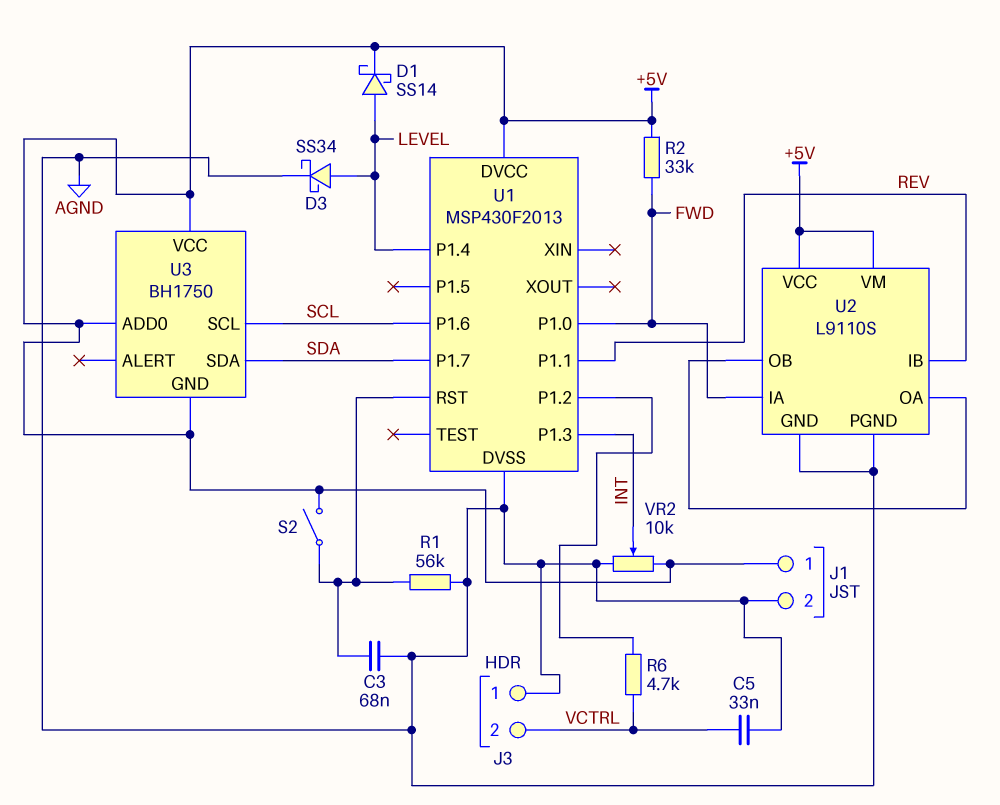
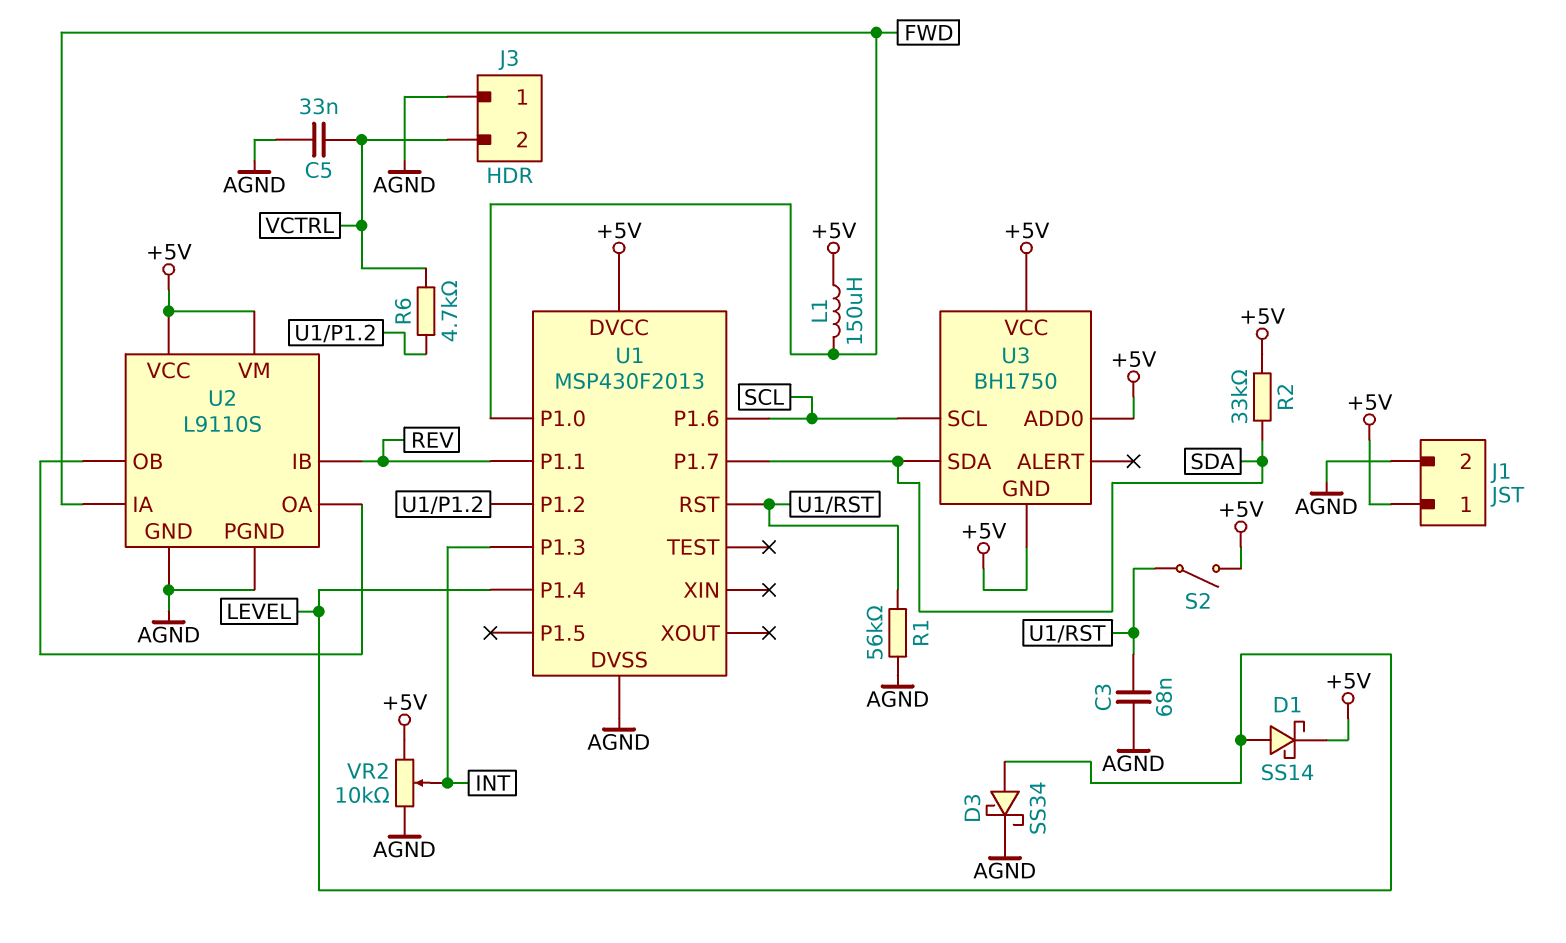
L1: none -> 150uH (+5V, FWD)
R2: 33k (+5V, FWD) -> 33k (+5V, SDA)

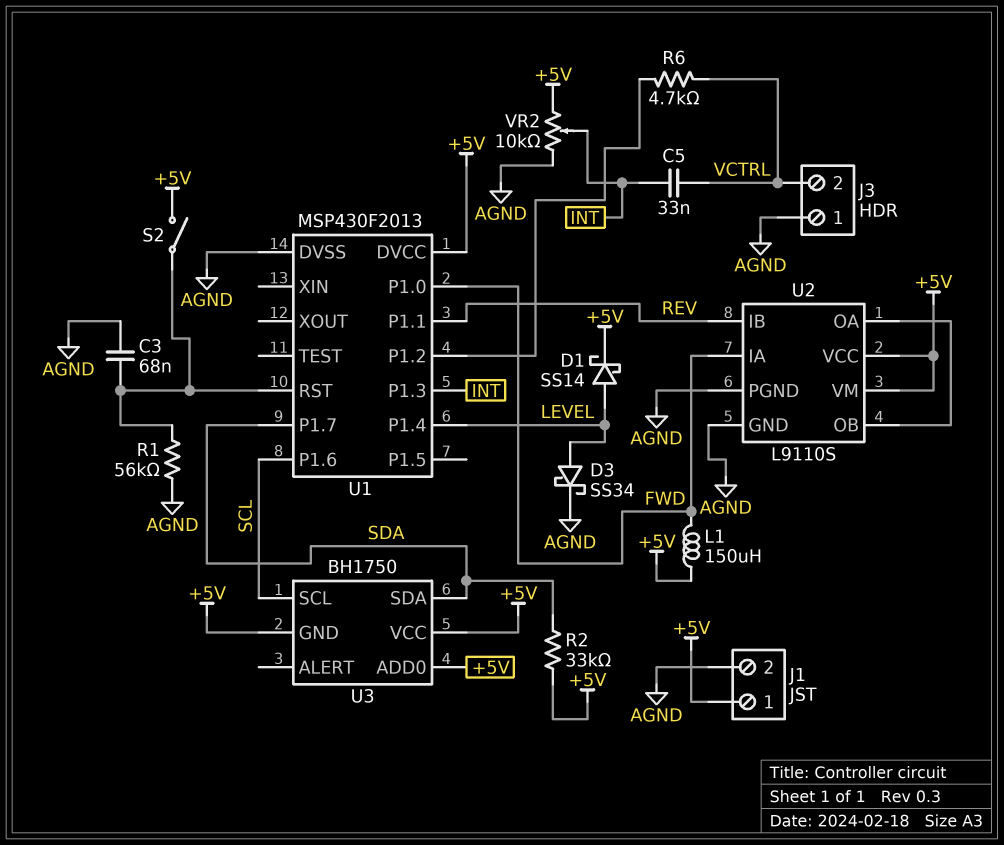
C5: 33nF (AGND, VCTRL) -> 33nF (INT, VCTRL)

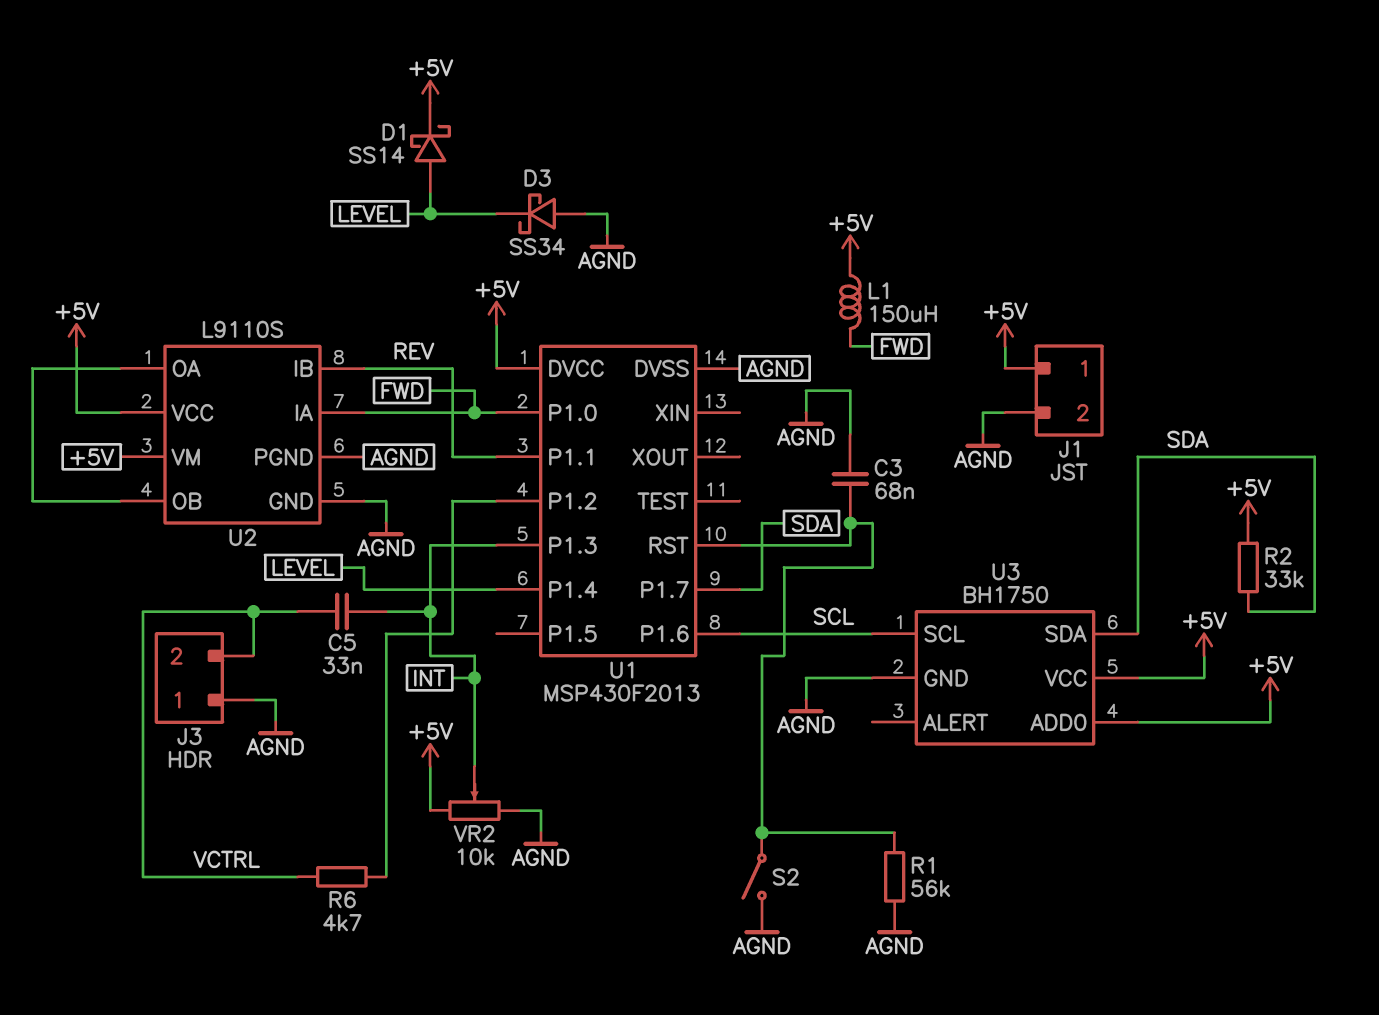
D3: schottky SS34 (A LEVEL, K AGND) -> schottky SS34 (A AGND, K LEVEL)
S2: switch (+5V, U1/RST) -> switch (AGND, U1/RST)
U3 pin GND: +5V -> AGND

